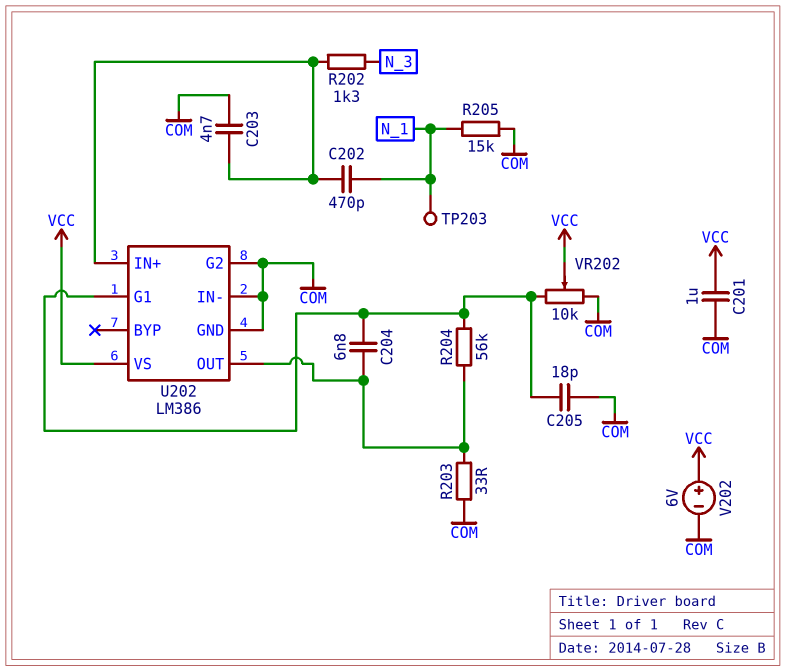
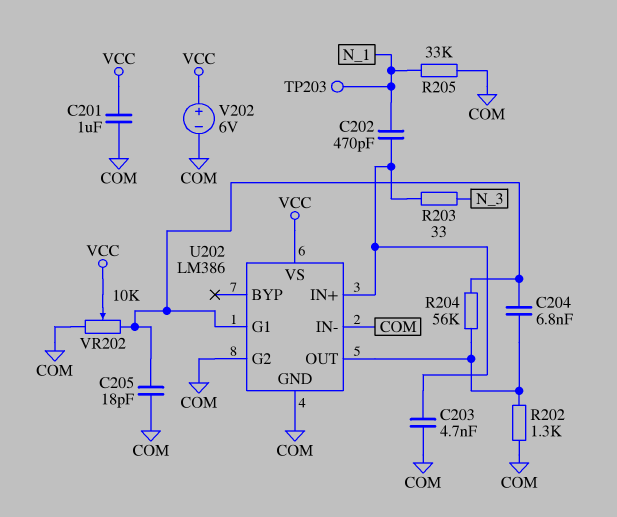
R202: 1.3k (N_3, U202/IN+) -> 1.3k (COM, U202/OUT)
R203: 33 (COM, U202/OUT) -> 33 (N_3, U202/IN+)
R205: 15k (COM, N_1) -> 33k (COM, N_1)

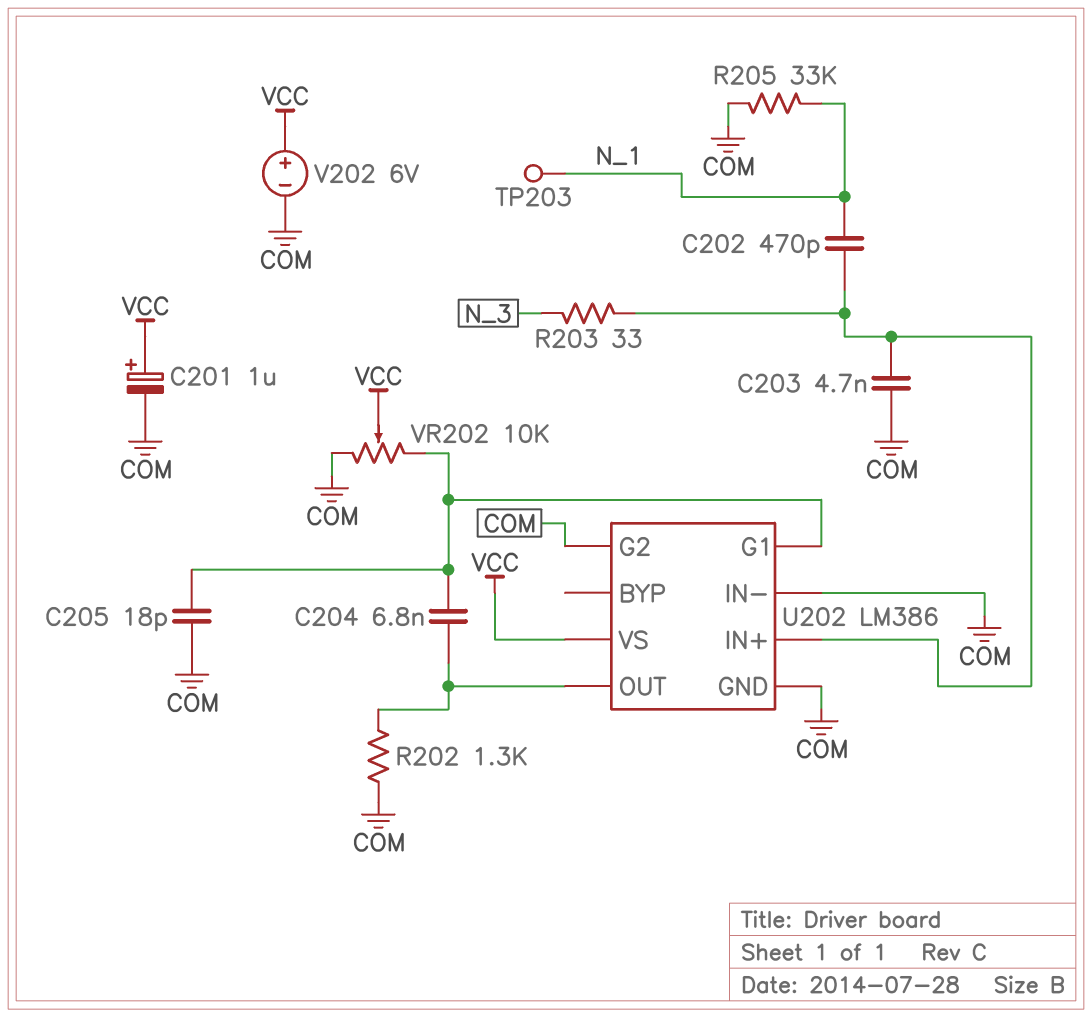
C201: 1uF (COM, VCC) -> 1uF (plus VCC, minus COM)
R204: 56k (U202/G1, U202/OUT) -> none

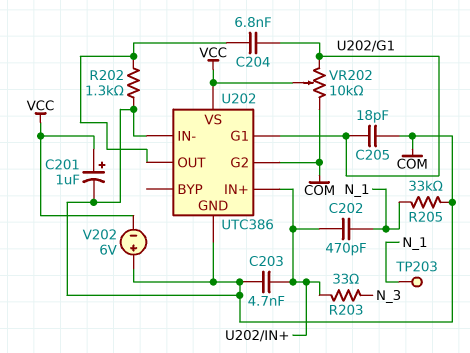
U202: LM386 -> UTC386
V202: 6V (plus VCC, minus COM) -> 6V (plus COM, minus VCC)

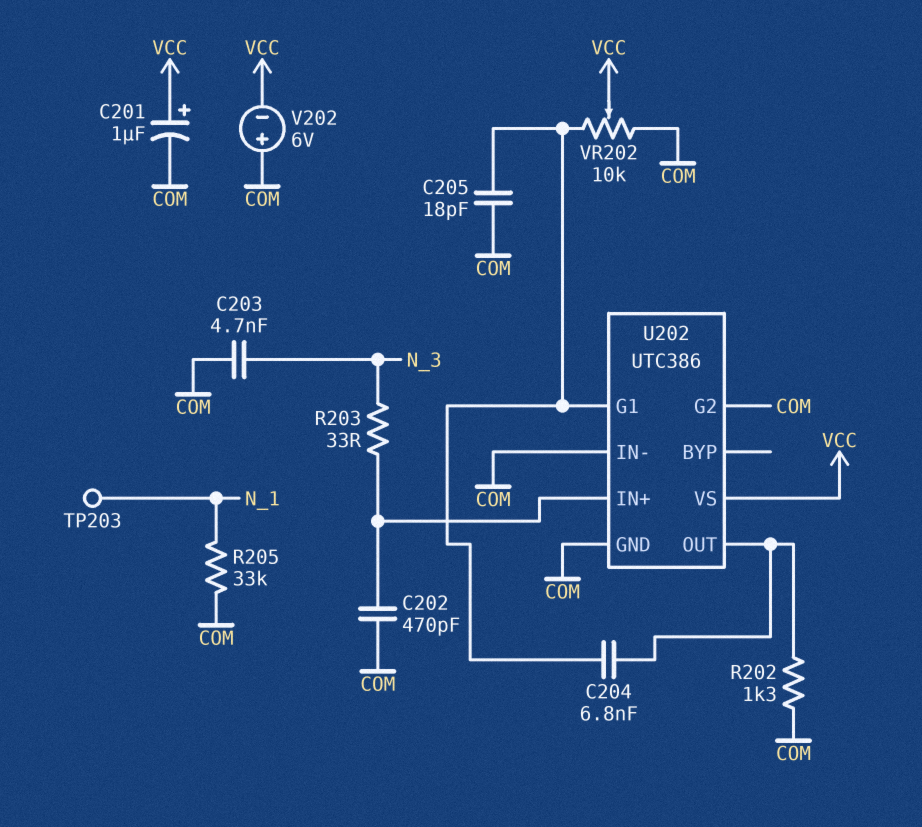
C202: 470pF (N_1, U202/IN+) -> 470pF (COM, U202/IN+)
C203: 4.7nF (COM, U202/IN+) -> 4.7nF (COM, N_3)

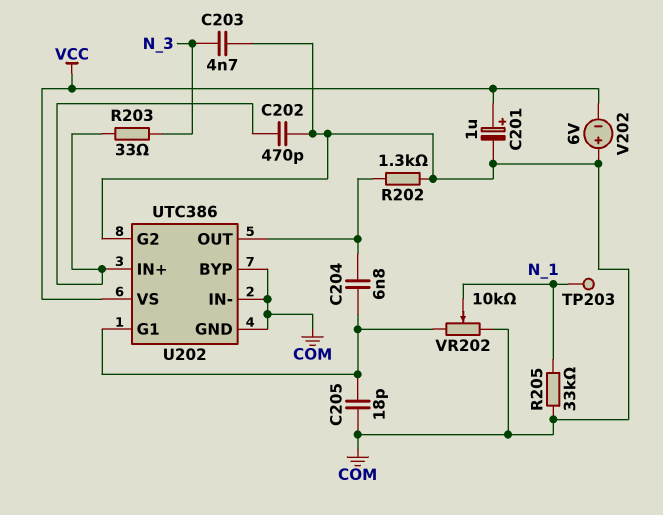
U202 pin BYP: none -> COM
VR202: 10k (COM, U202/G1, wiper VCC) -> 10k (COM, U202/G1, wiper N_1)

